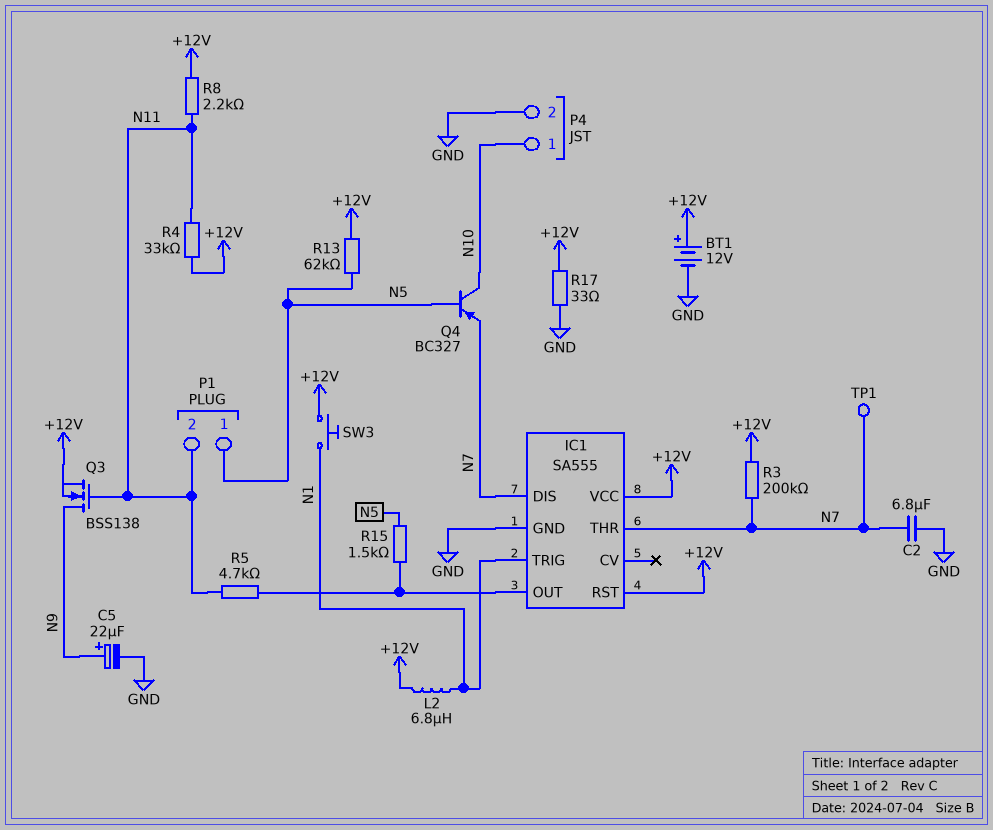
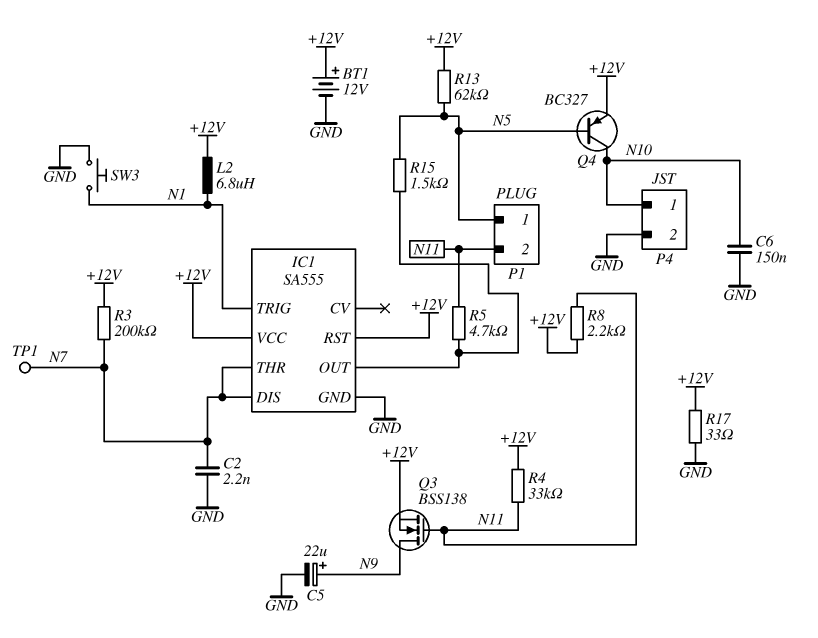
C2: 6.8uF (GND, N7) -> 2.2nF (GND, N7)
C6: none -> 150nF (GND, N10)
Q4: PNP BC327 (B N5, C N10, E N7) -> PNP BC327 (B N5, C N10, E +12V)
SW3: button (+12V, N1) -> button (GND, N1)

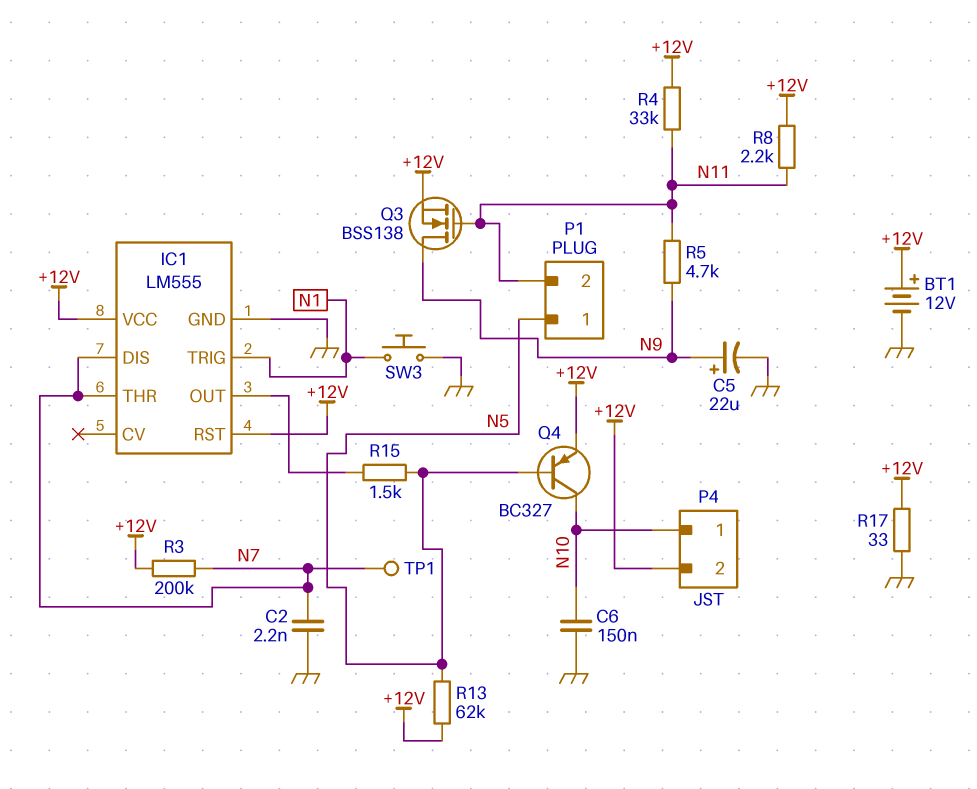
IC1: SA555 -> LM555
L2: 6.8uH (+12V, N1) -> none
P4 pin 2: GND -> +12V
R5: 4.7k (IC1/OUT, N11) -> 4.7k (N9, N11)

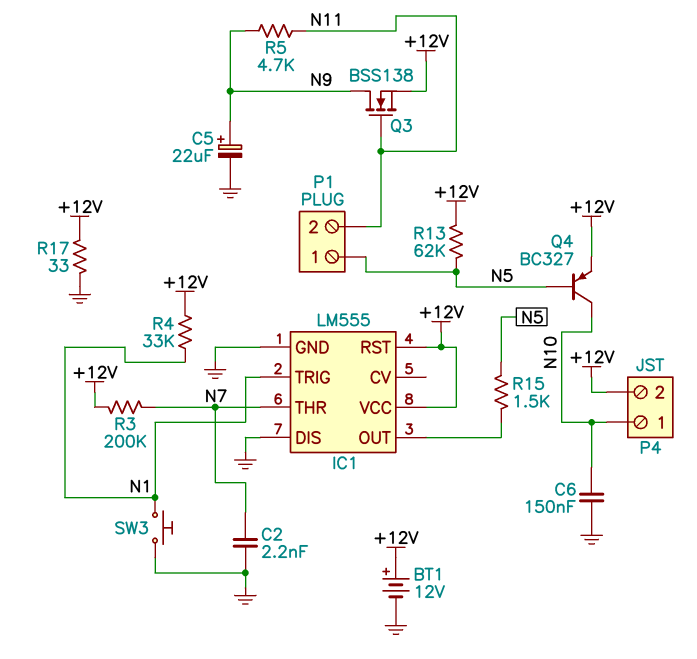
IC1 pin DIS: N7 -> GND
R4: 33k (+12V, N11) -> 33k (+12V, N1)
R8: 2.2k (+12V, N11) -> none
TP1: test point (N7) -> none

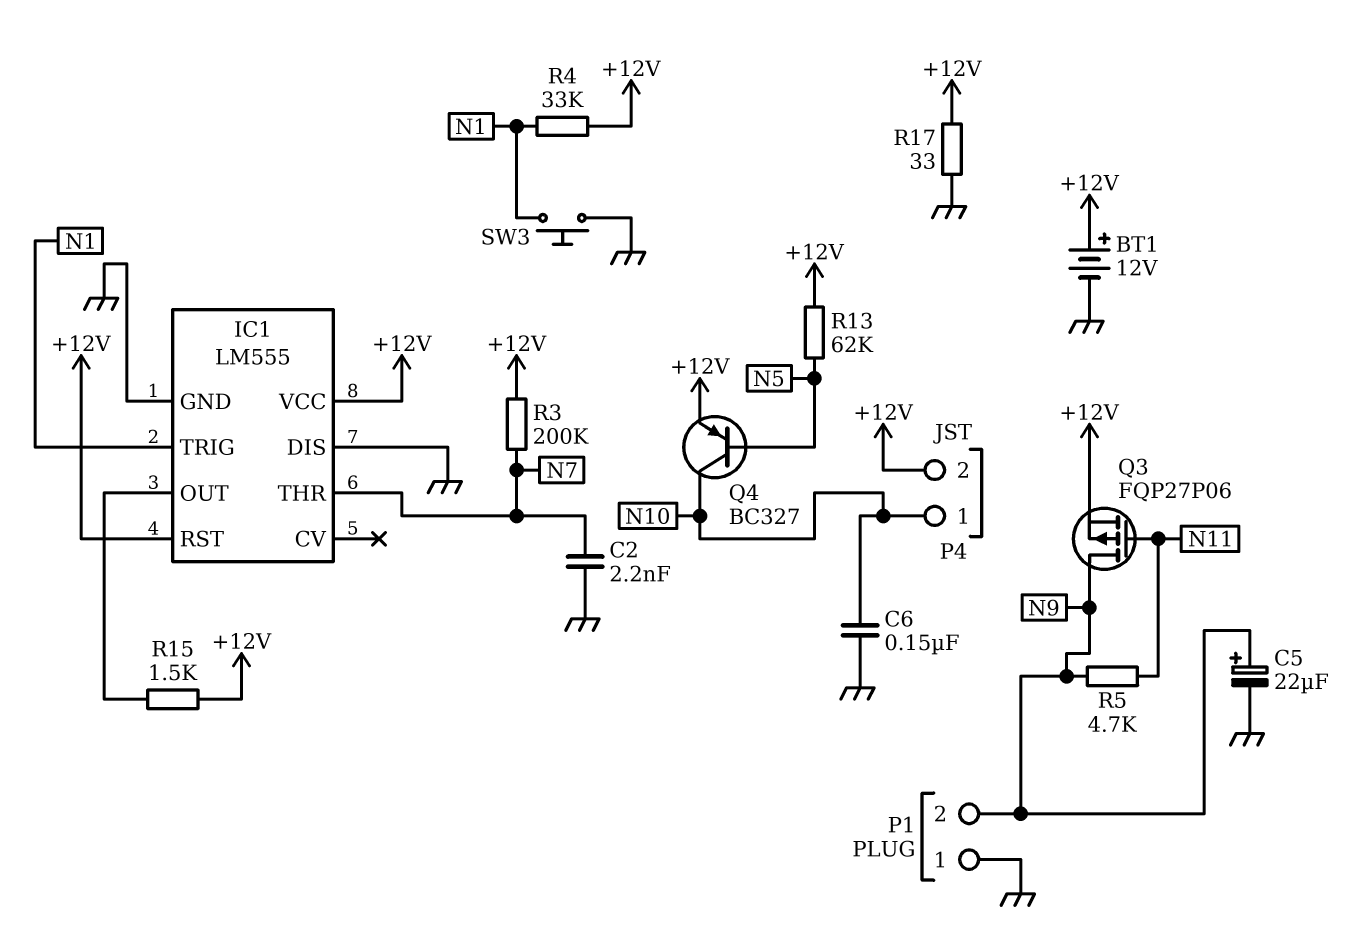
P1 pin 1: N5 -> GND
P1 pin 2: N11 -> N9
Q3: NMOS BSS138 (G N11, D N9, S +12V) -> PMOS FQP27P06 (G N11, D N9, S +12V)
R15: 1.5k (IC1/OUT, N5) -> 1.5k (+12V, IC1/OUT)

